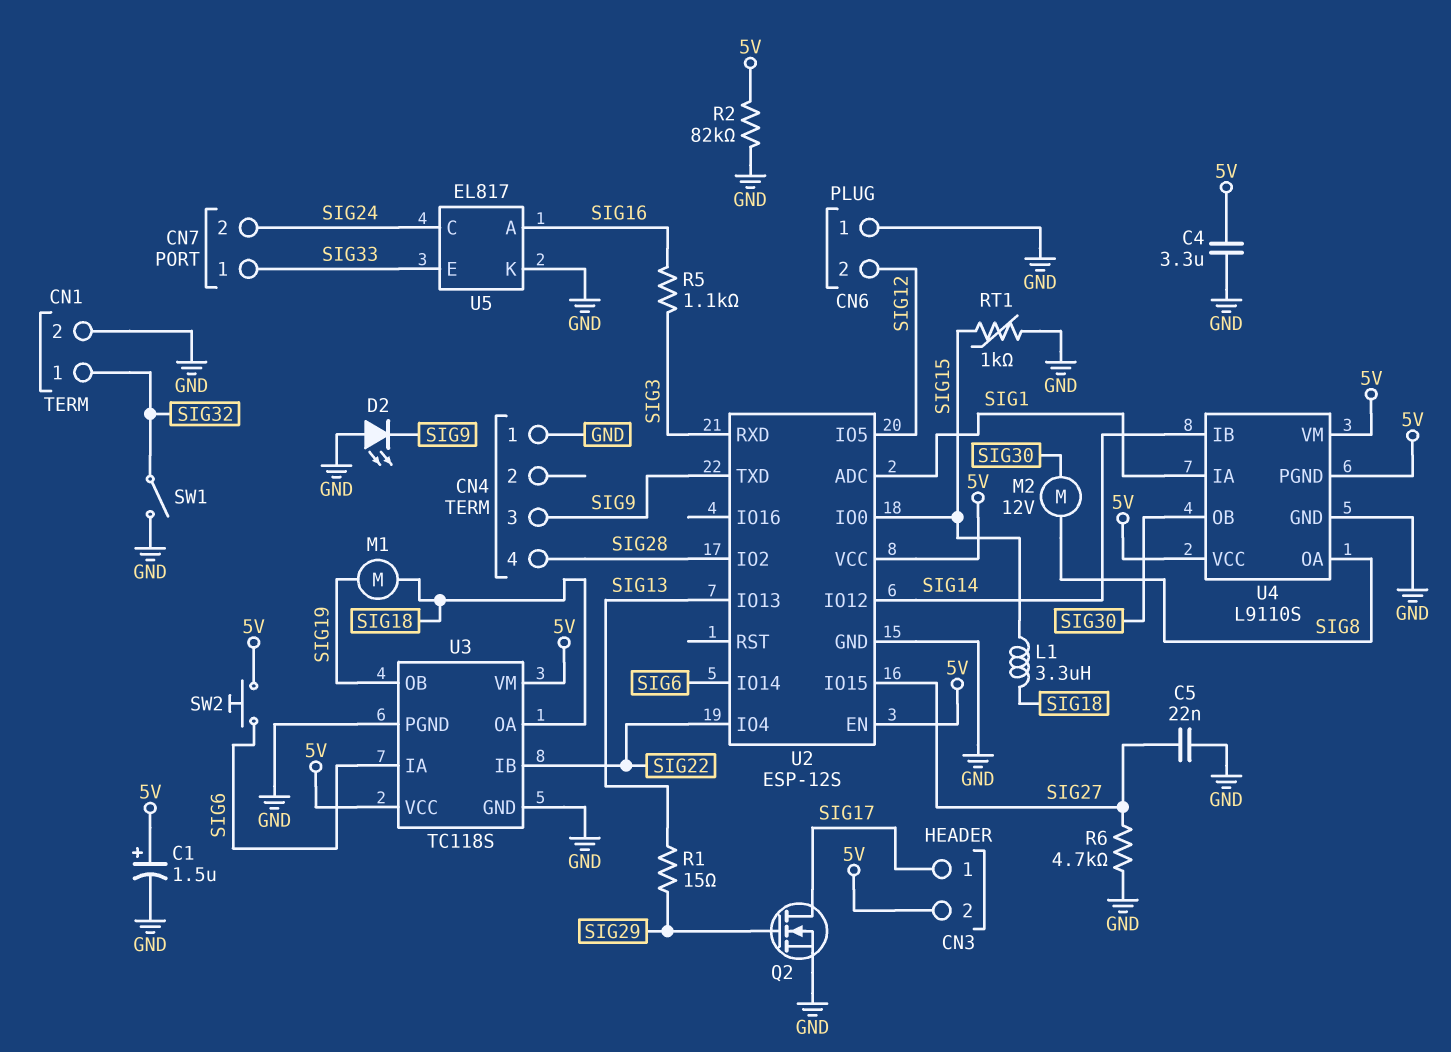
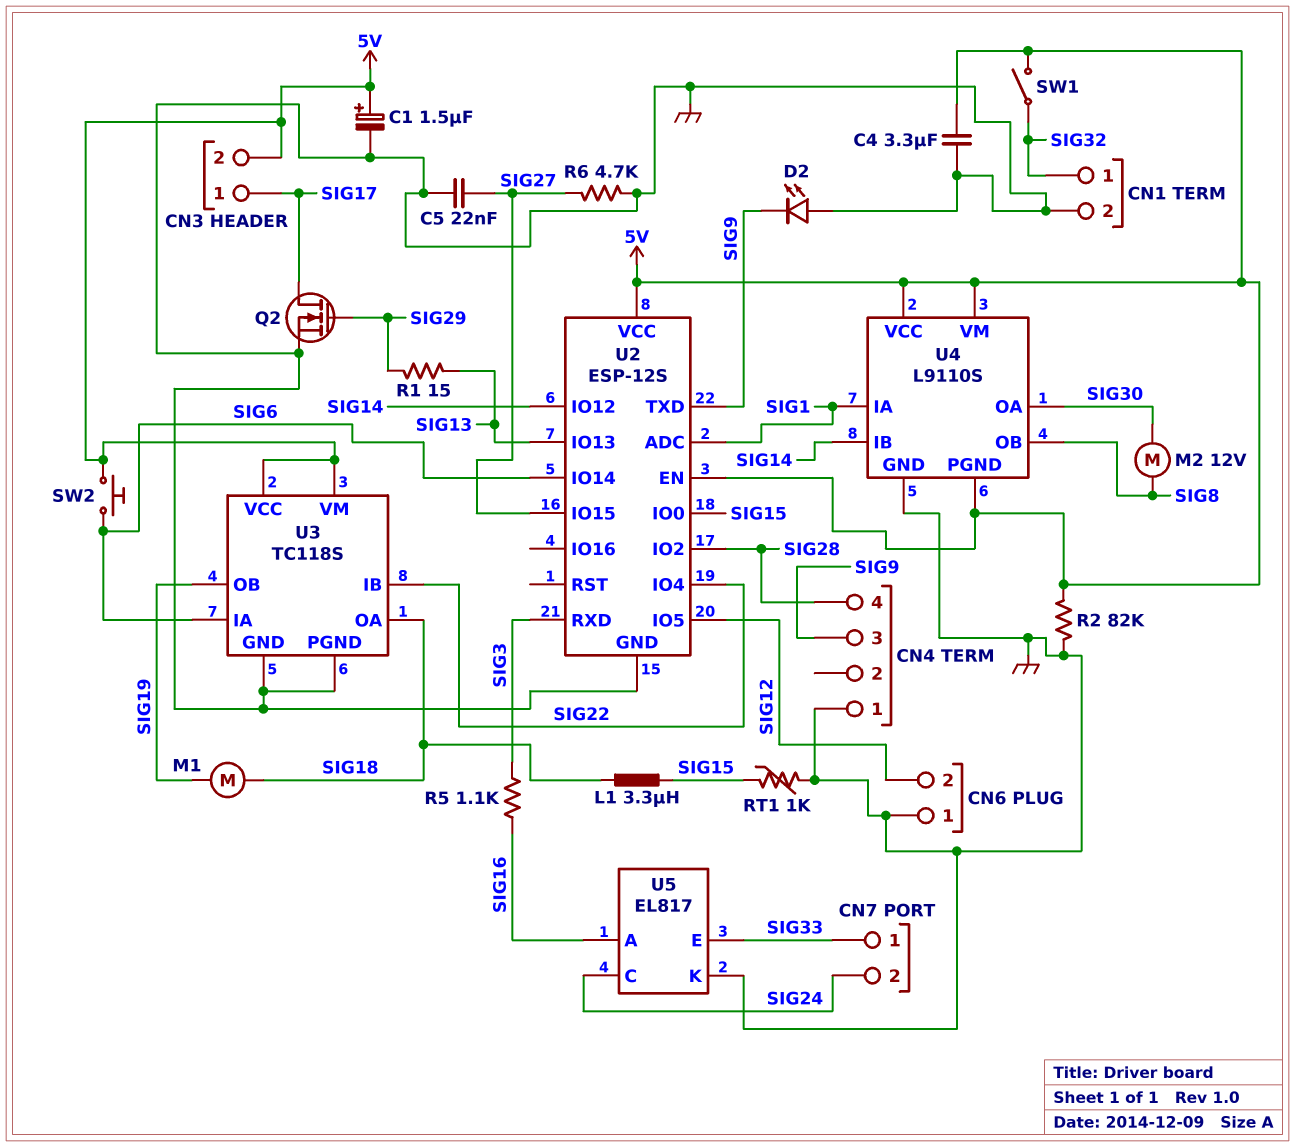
SW1: switch (GND, SIG32) -> switch (5V, SIG32)
U4 pin OA: SIG8 -> SIG30
U4 pin OB: SIG30 -> SIG8

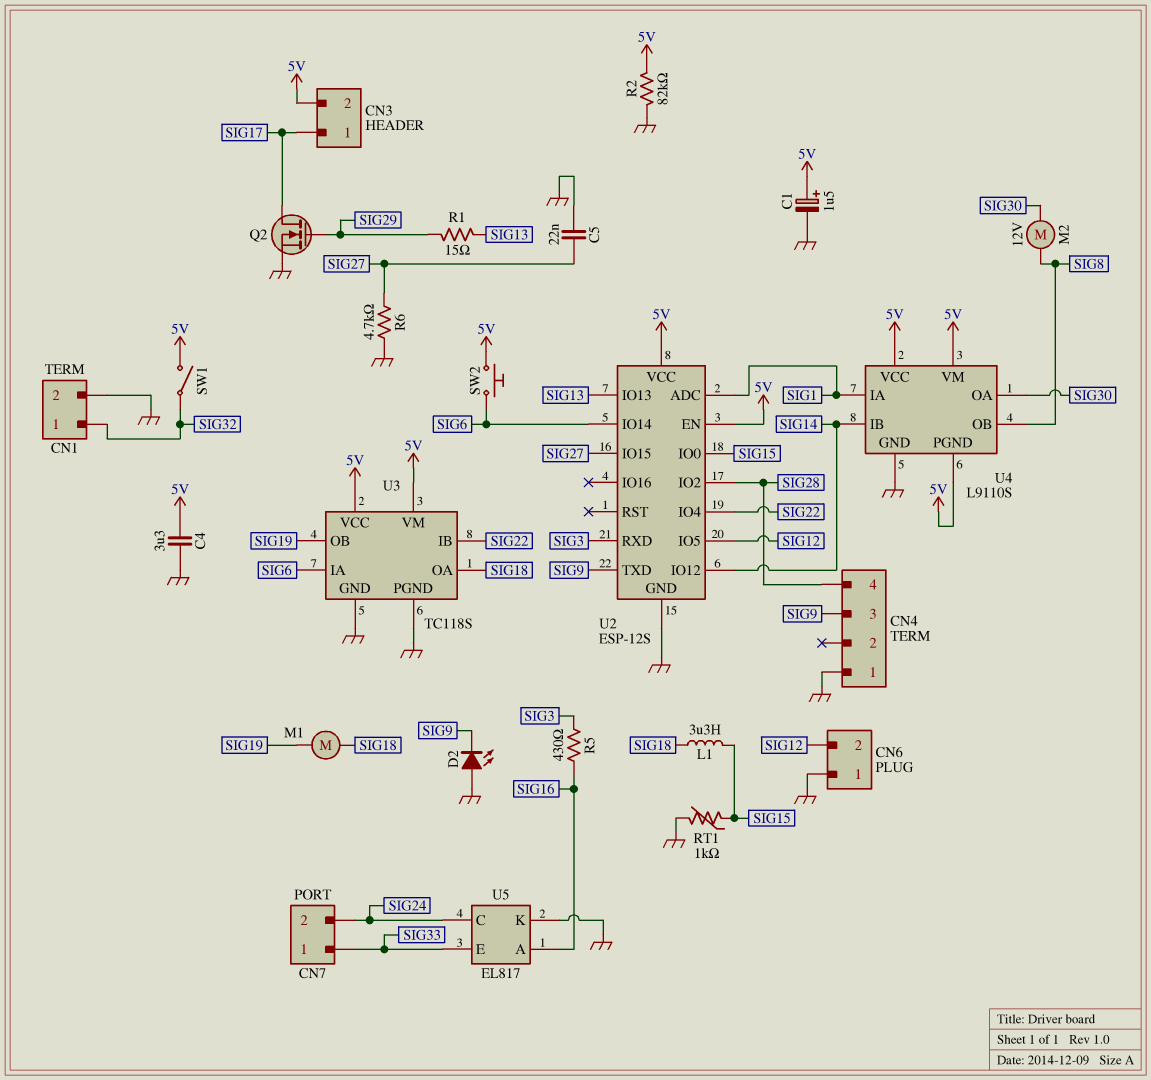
R5: 1.1k (SIG3, SIG16) -> 430 (SIG3, SIG16)

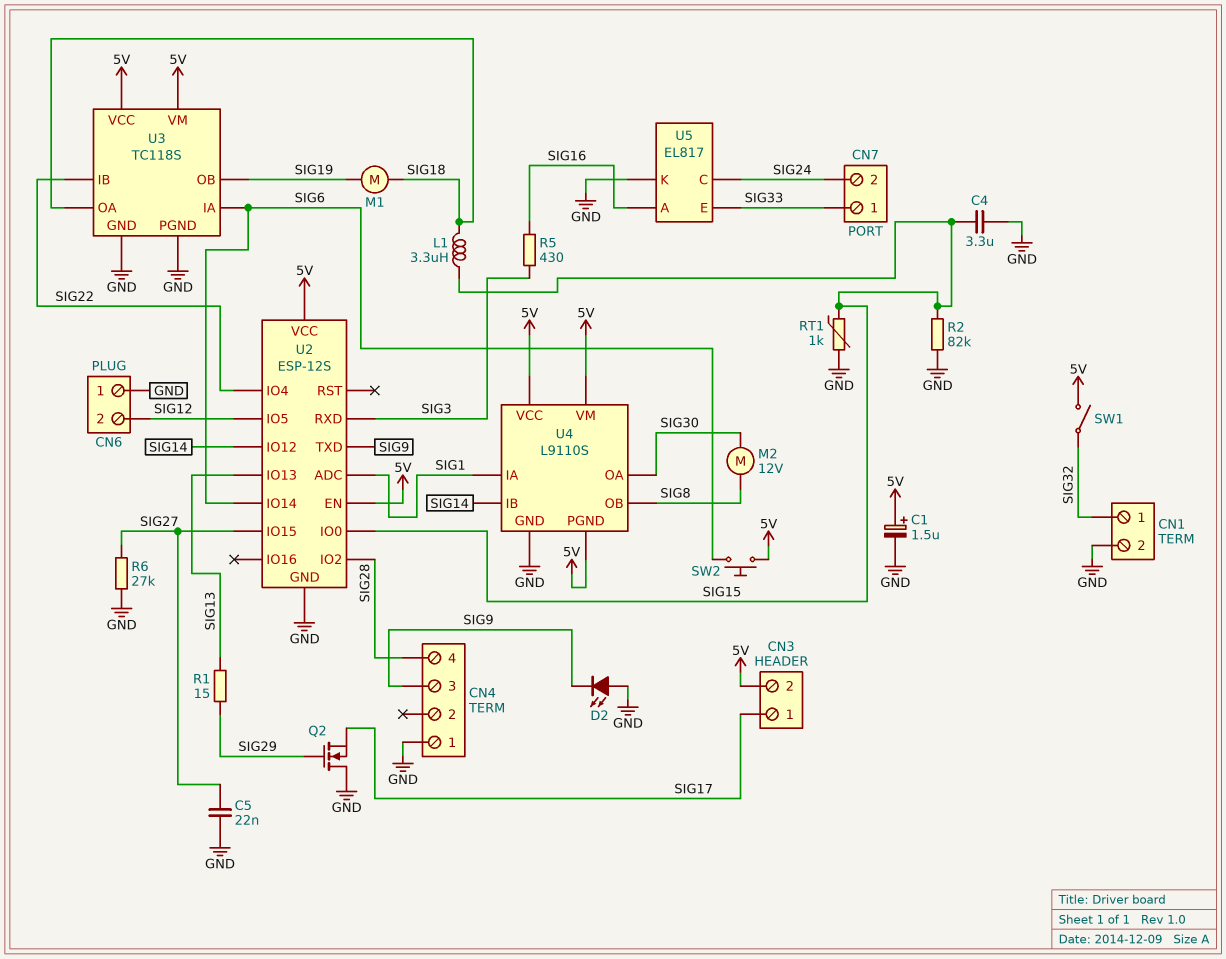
C4: 3.3uF (5V, GND) -> 3.3uF (GND, SIG15)
Q2: NMOS (G SIG29, D SIG17, S GND) -> NMOS (G SIG29, D GND, S SIG17)
R2: 82k (5V, GND) -> 82k (GND, SIG15)
R6: 4.7k (GND, SIG27) -> 27k (GND, SIG27)

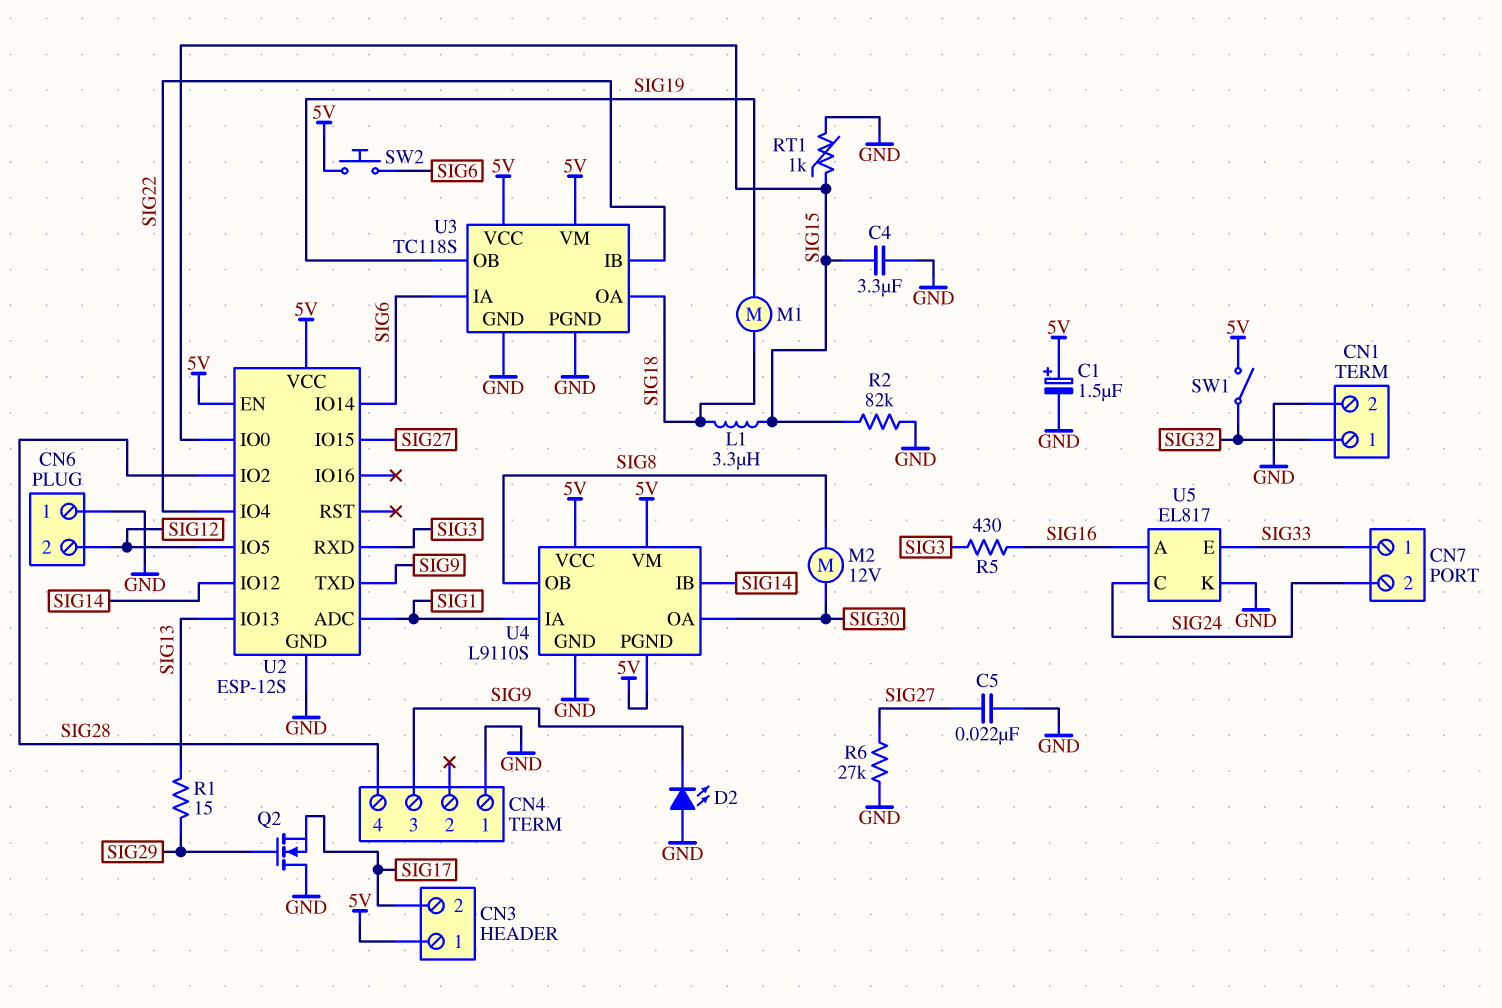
CN3 pin 1: SIG17 -> 5V
CN3 pin 2: 5V -> SIG17

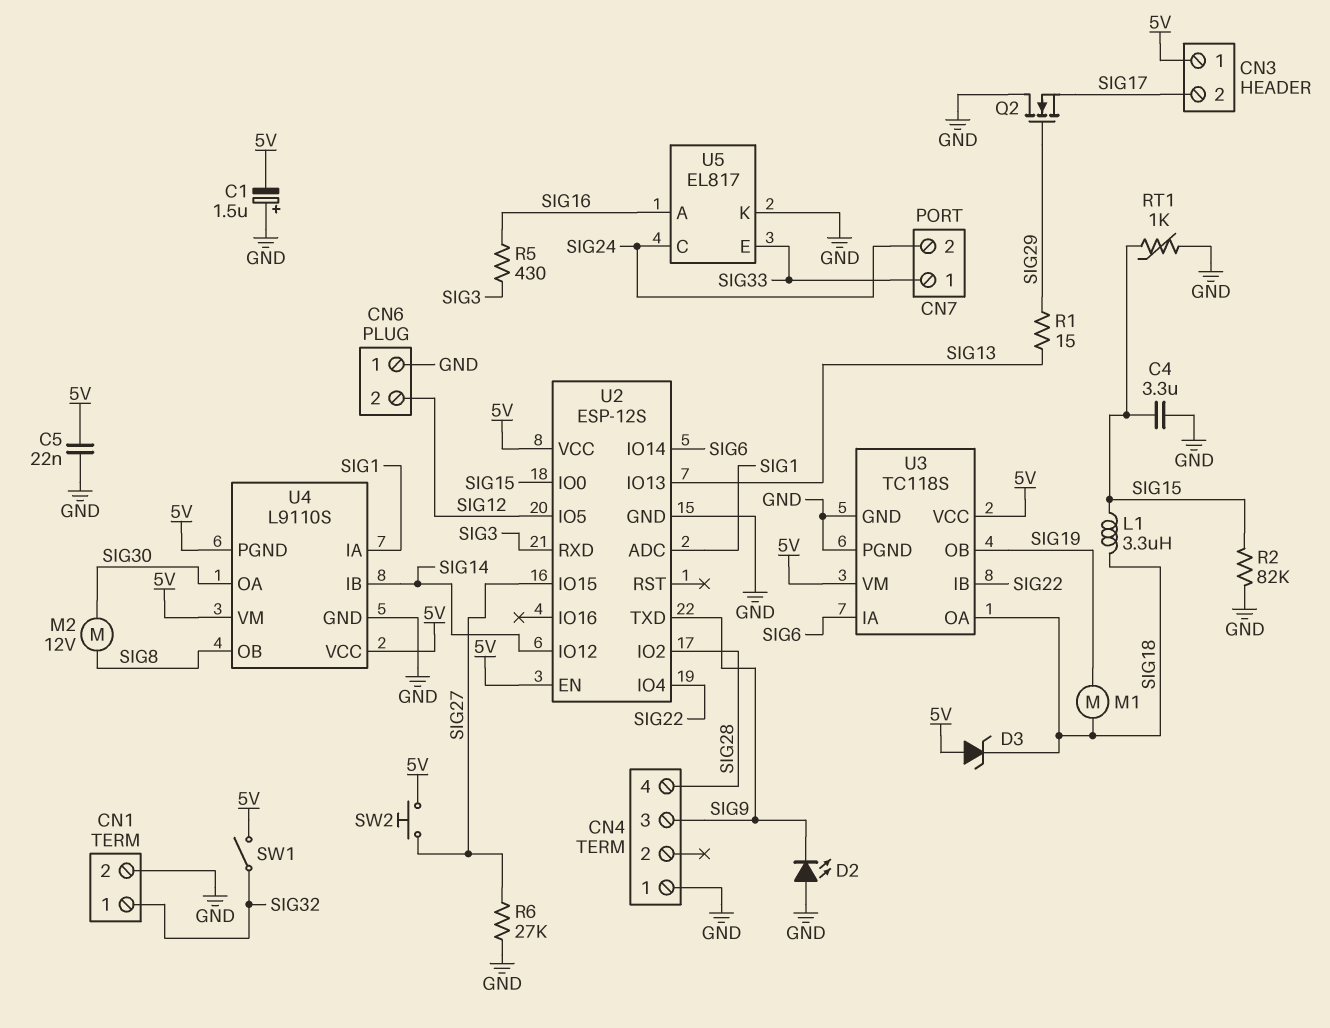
C1: 1.5uF (plus 5V, minus GND) -> 1.5uF (plus GND, minus 5V)
C5: 22nF (GND, SIG27) -> 22nF (5V, GND)
D3: none -> zener (A 5V, K SIG18)
SW2: button (5V, SIG6) -> button (5V, SIG27)

